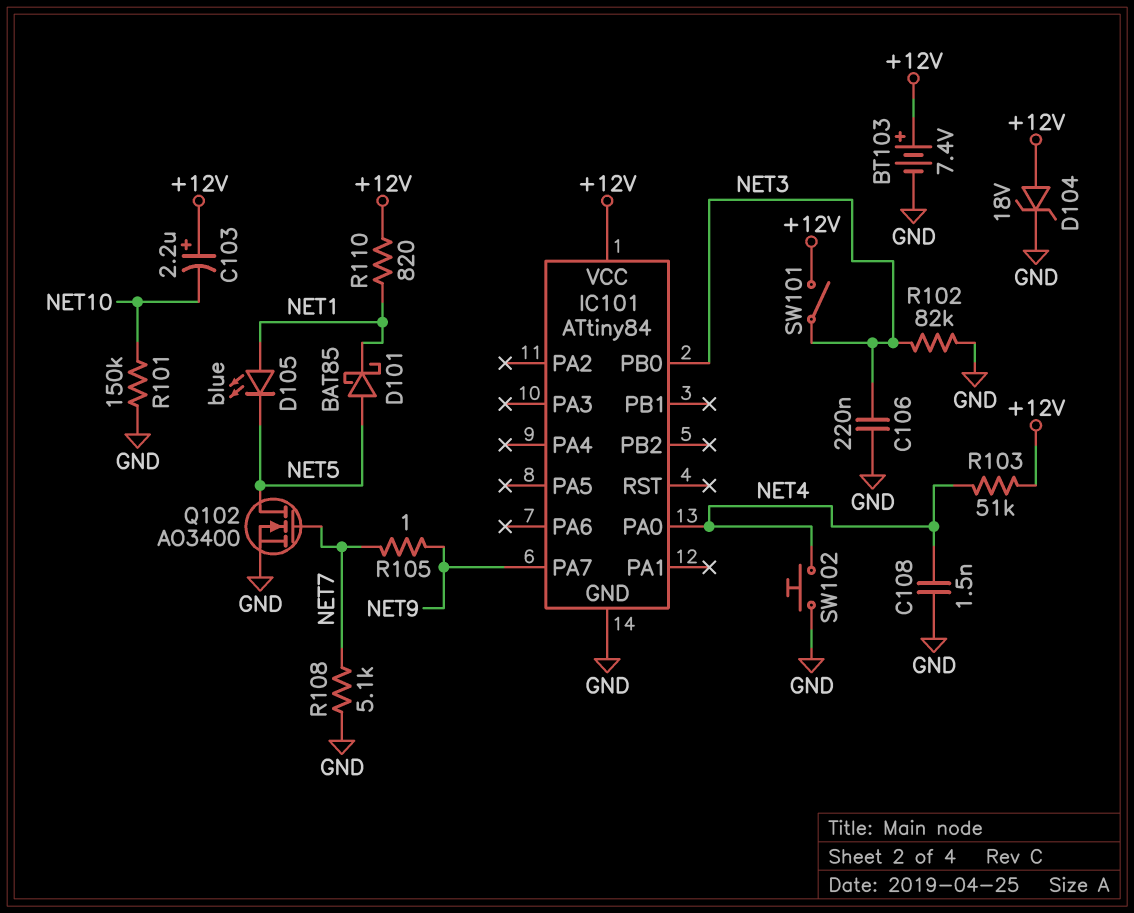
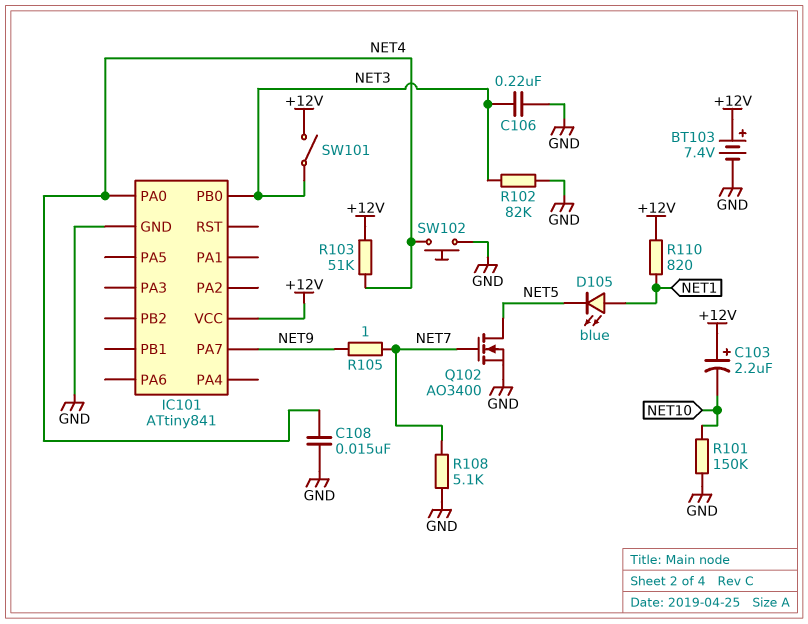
C108: 1.5nF (GND, NET4) -> 15nF (GND, NET4)
D101: schottky BAT85 (A NET5, K NET1) -> none
D104: zener 18V (A +12V, K GND) -> none
IC101: ATtiny84 -> ATtiny841

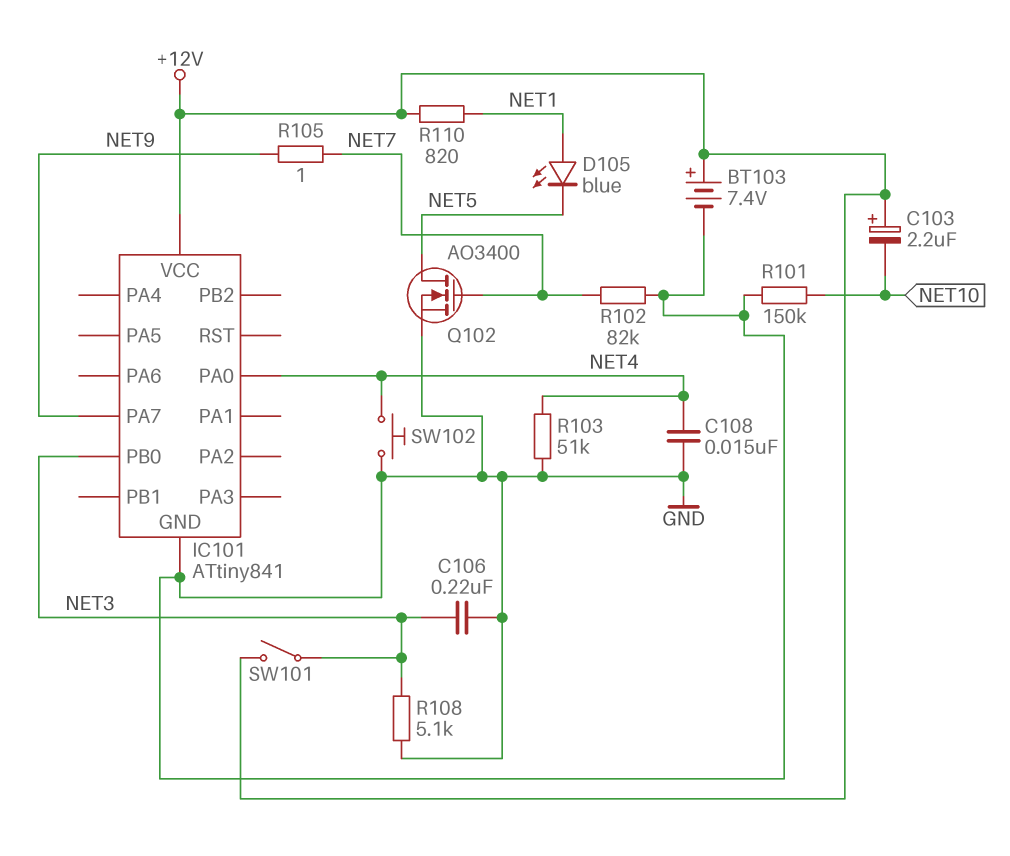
R102: 82k (GND, NET3) -> 82k (GND, NET7)
R103: 51k (+12V, NET4) -> 51k (GND, NET4)
R108: 5.1k (GND, NET7) -> 5.1k (GND, NET3)

